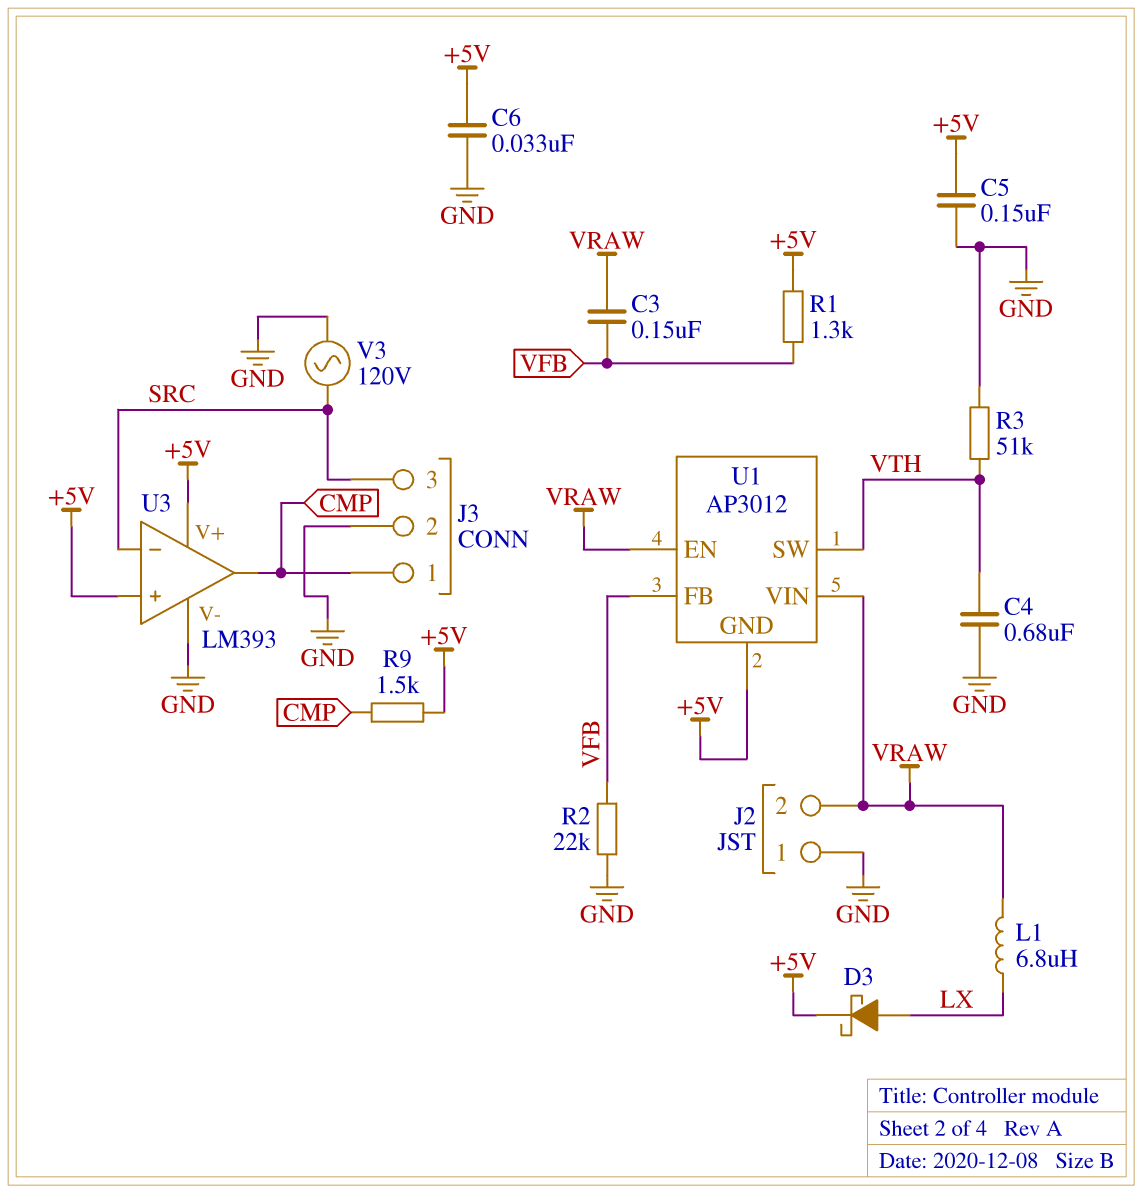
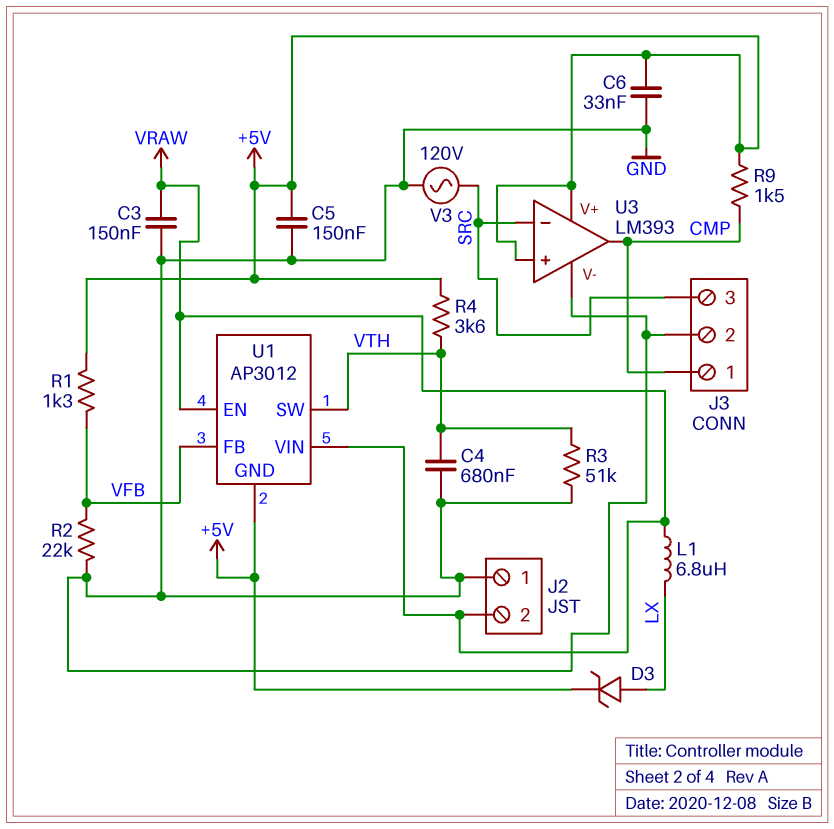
C3: 150nF (VFB, VRAW) -> 150nF (GND, VRAW)
D3: schottky (A LX, K +5V) -> zener (A LX, K +5V)
R4: none -> 3.6k (+5V, VTH)

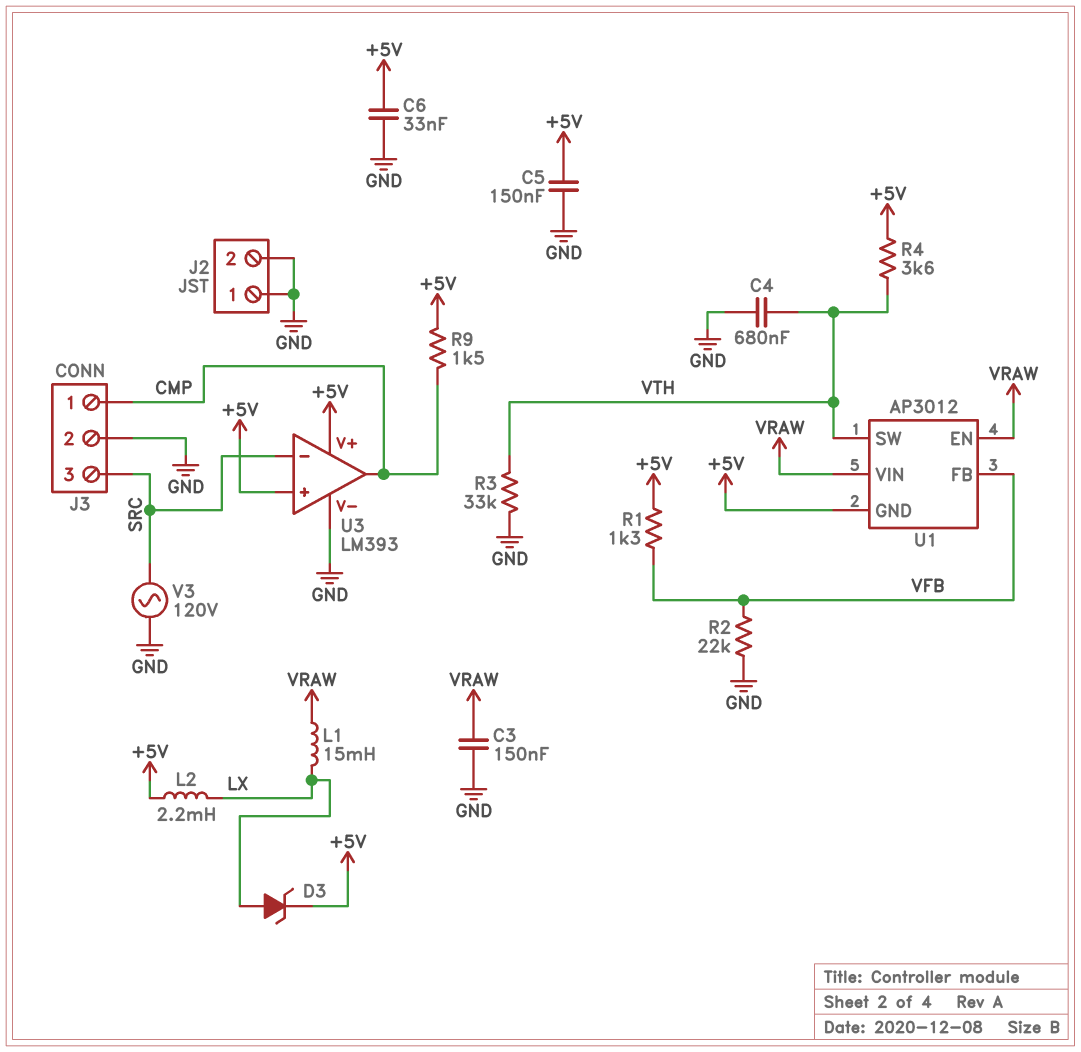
J2 pin 2: VRAW -> GND
L1: 6.8uH (LX, VRAW) -> 15mH (LX, VRAW)
L2: none -> 2.2mH (+5V, LX)
R3: 51k (GND, VTH) -> 33k (GND, VTH)

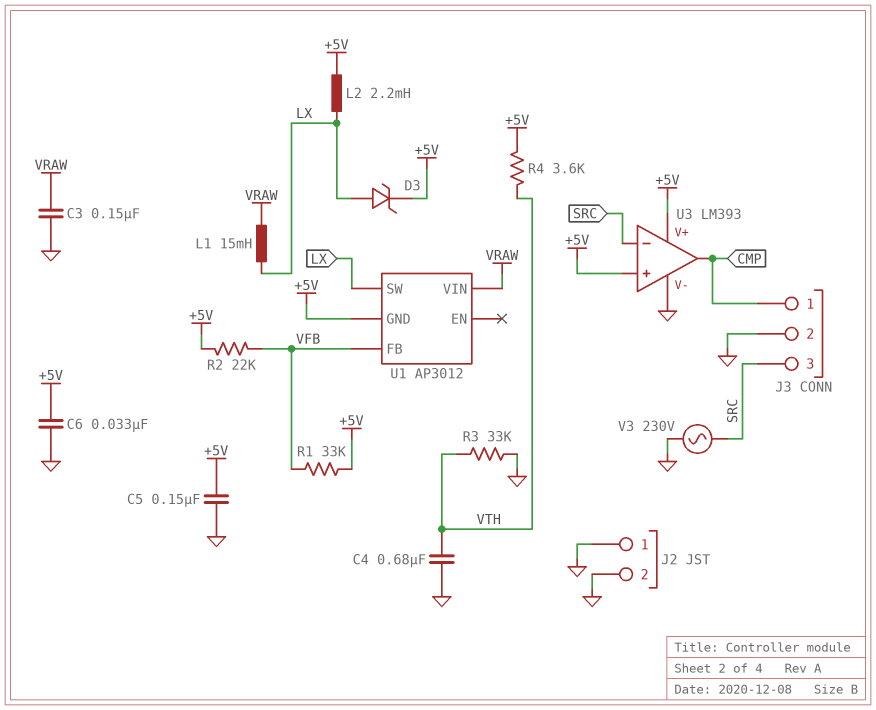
R1: 1.3k (+5V, VFB) -> 33k (+5V, VFB)
R2: 22k (GND, VFB) -> 22k (+5V, VFB)
R9: 1.5k (+5V, CMP) -> none
U1 pin EN: VRAW -> none
U1 pin SW: VTH -> LX
V3: AC 120V (GND, SRC) -> AC 230V (GND, SRC)

